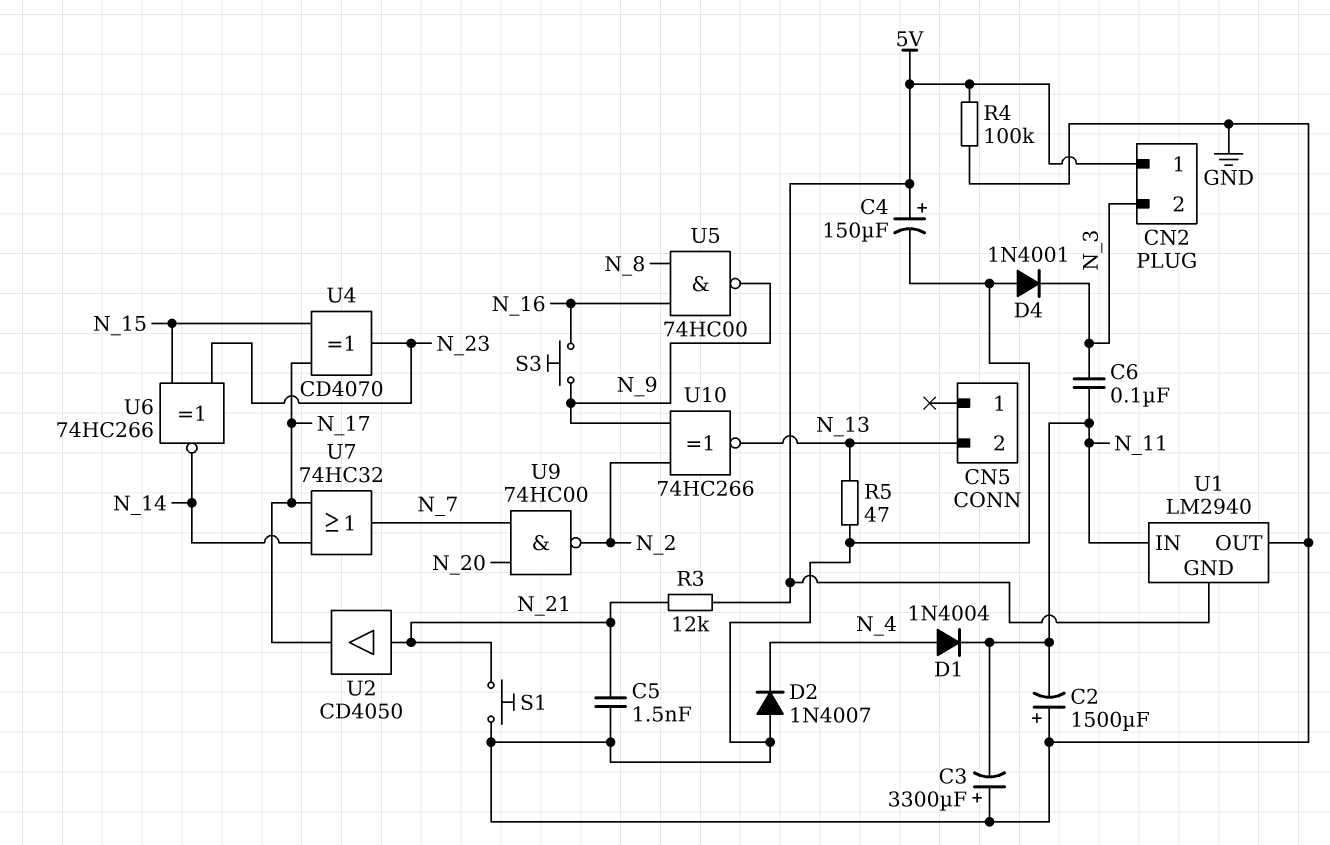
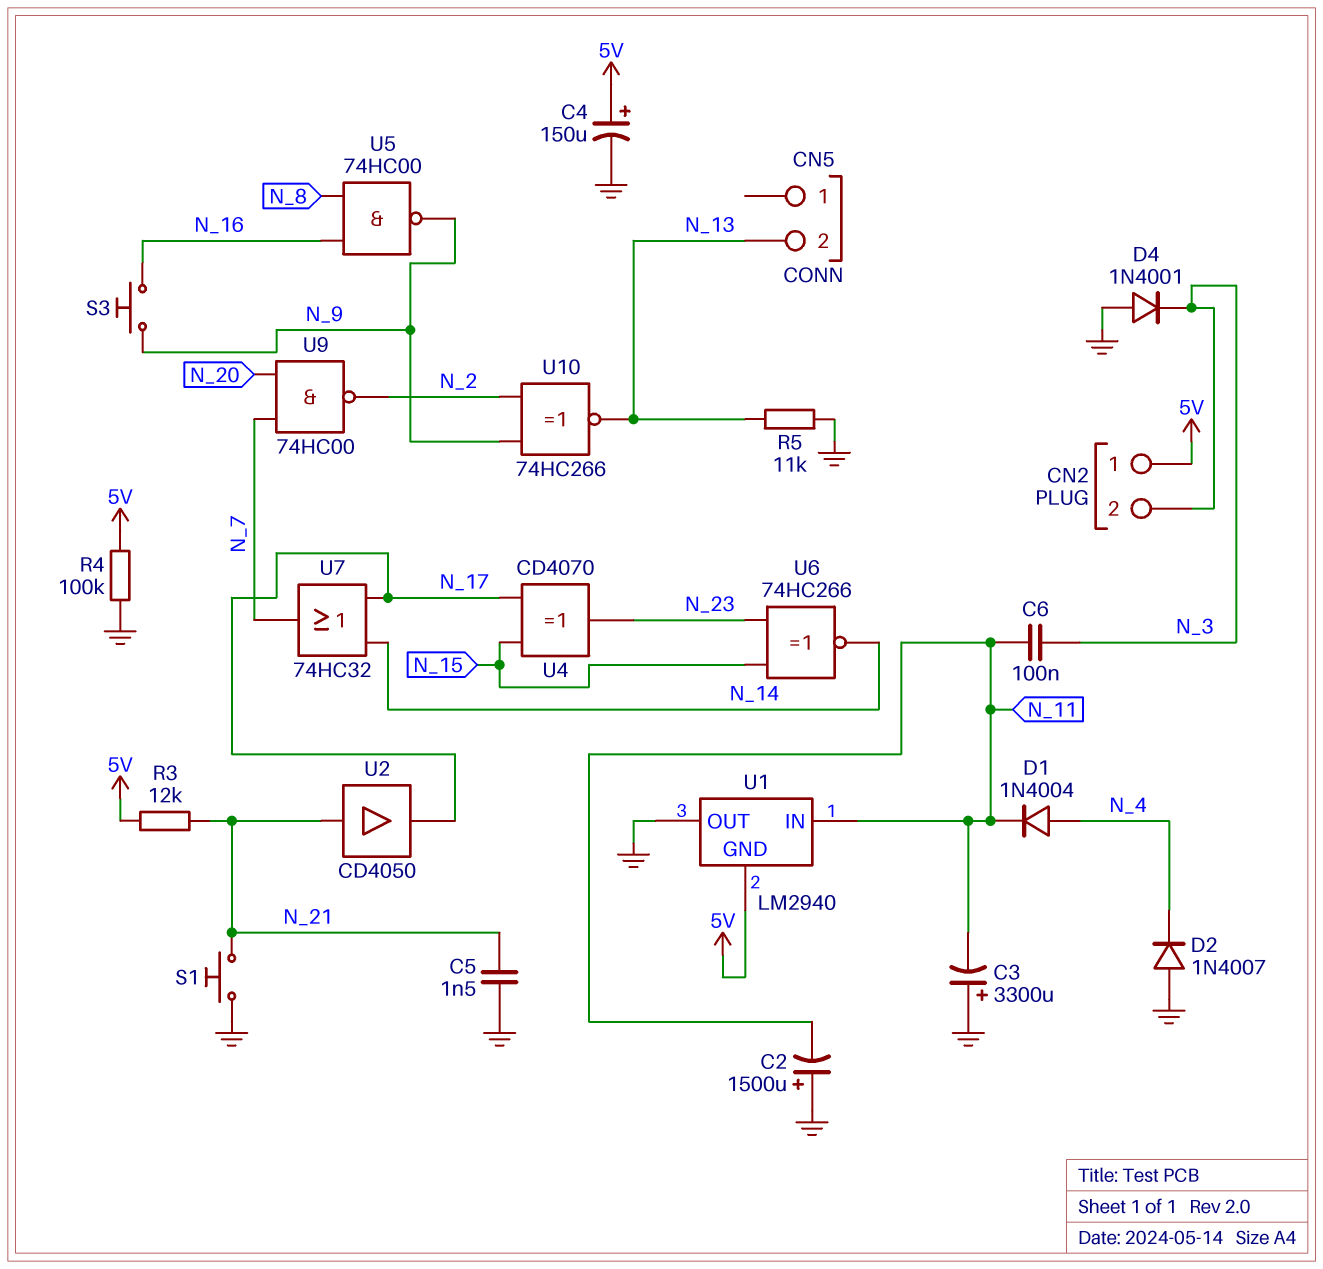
R5: 47 (GND, N_13) -> 11k (GND, N_13)

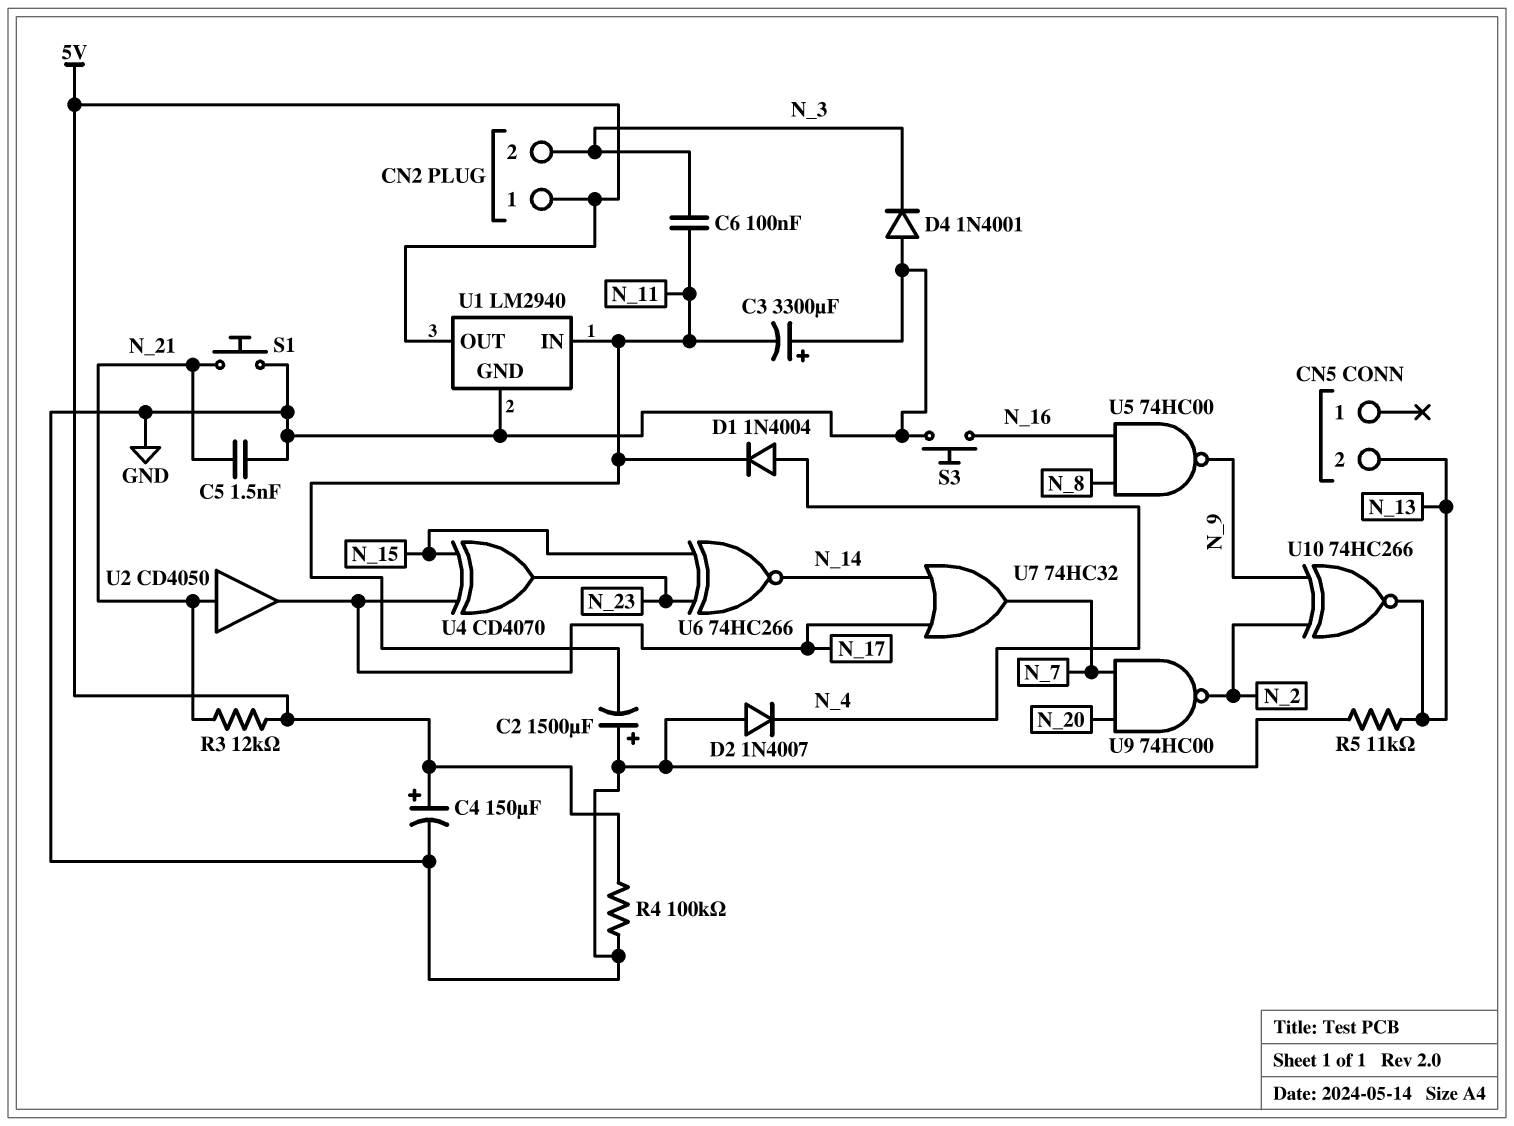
S3: button (N_9, N_16) -> button (GND, N_16)
U1 pin GND: 5V -> GND
U1 pin OUT: GND -> 5V

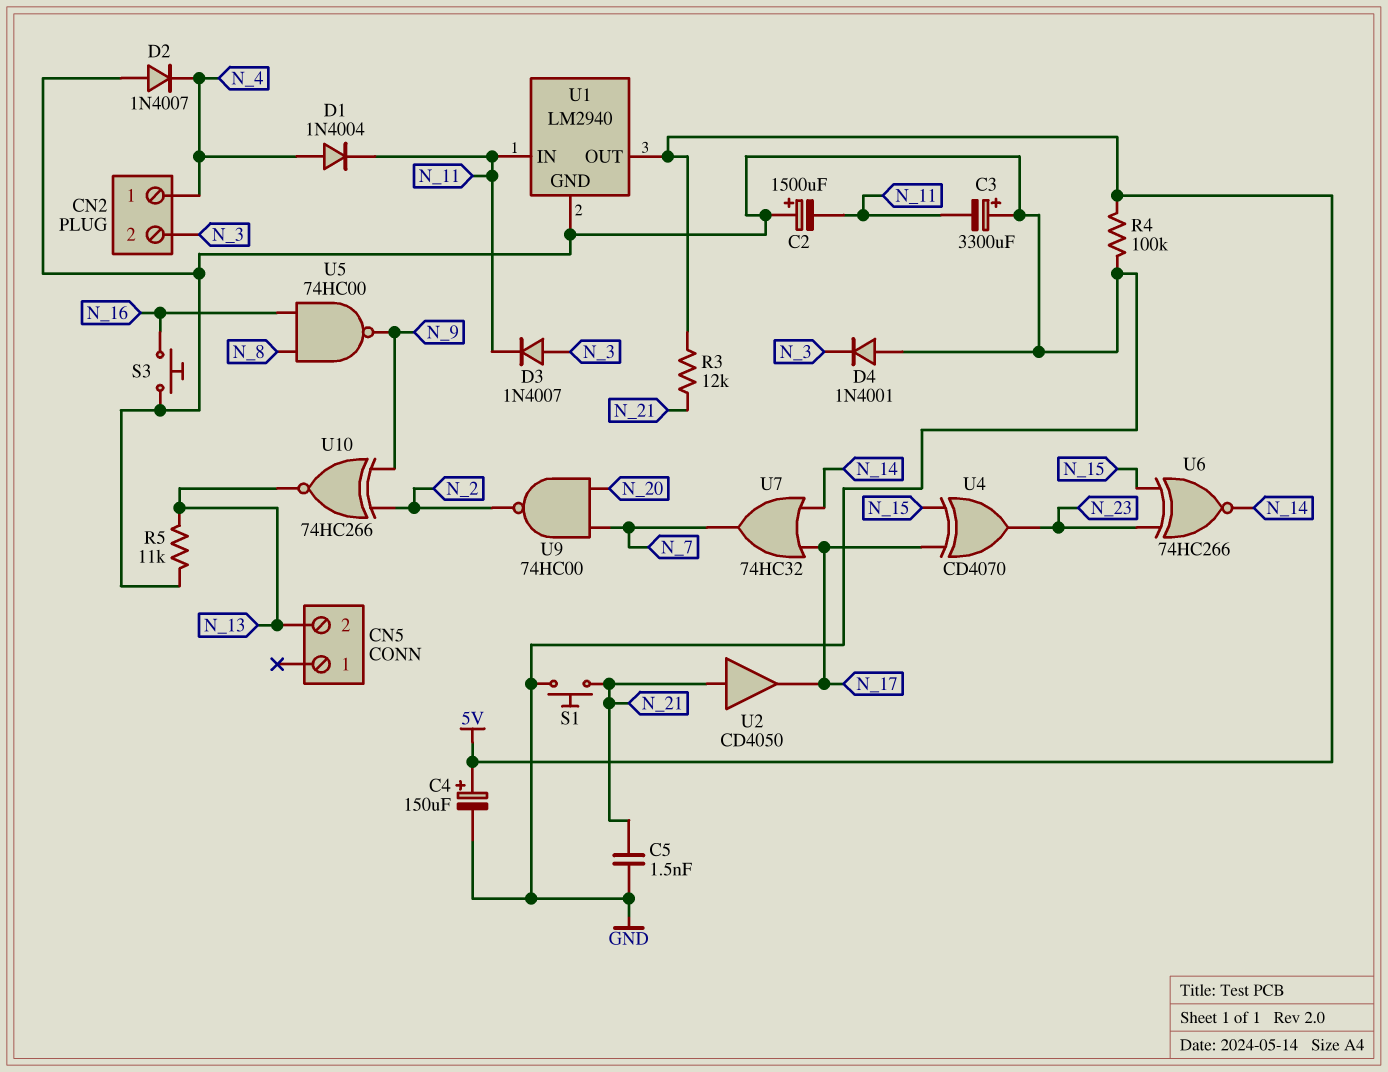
C6: 100nF (N_3, N_11) -> none
CN2 pin 1: 5V -> N_4
D3: none -> diode 1N4007 (A N_3, K N_11)

